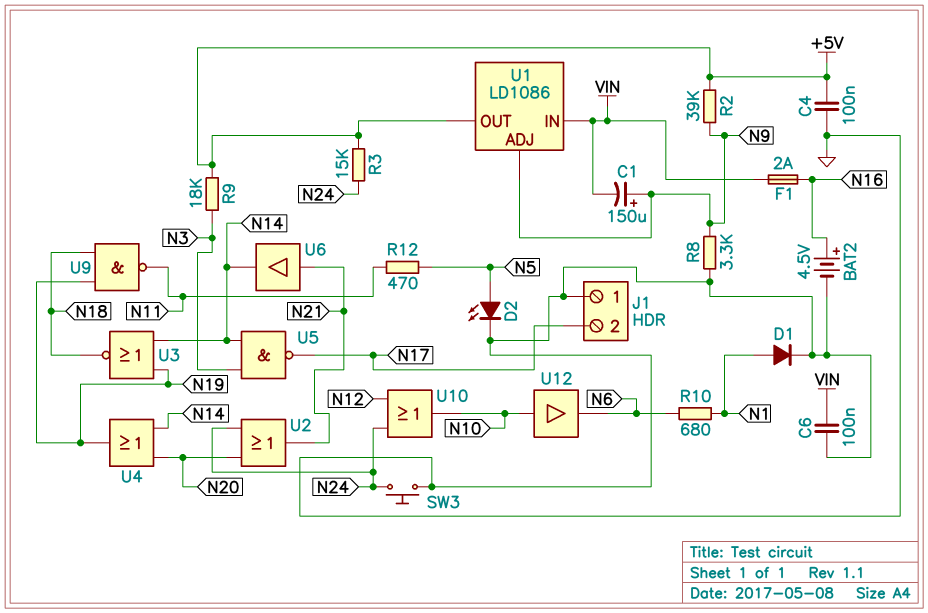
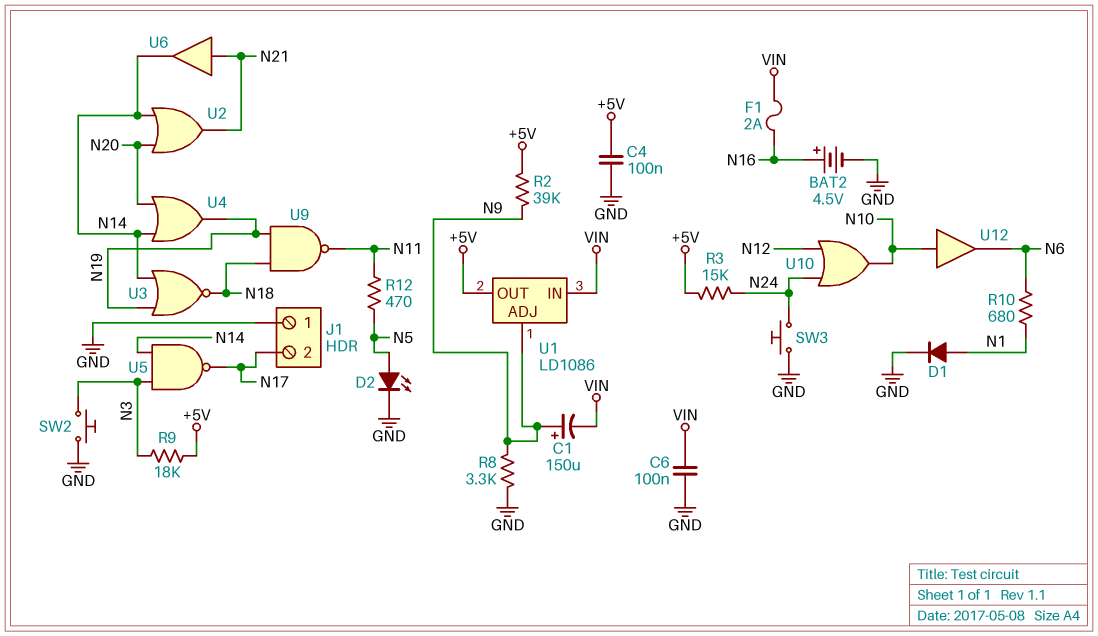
SW2: none -> button (GND, N3)
U2: OR (in N20, in N24, out N21) -> OR (in N14, in N20, out N21)

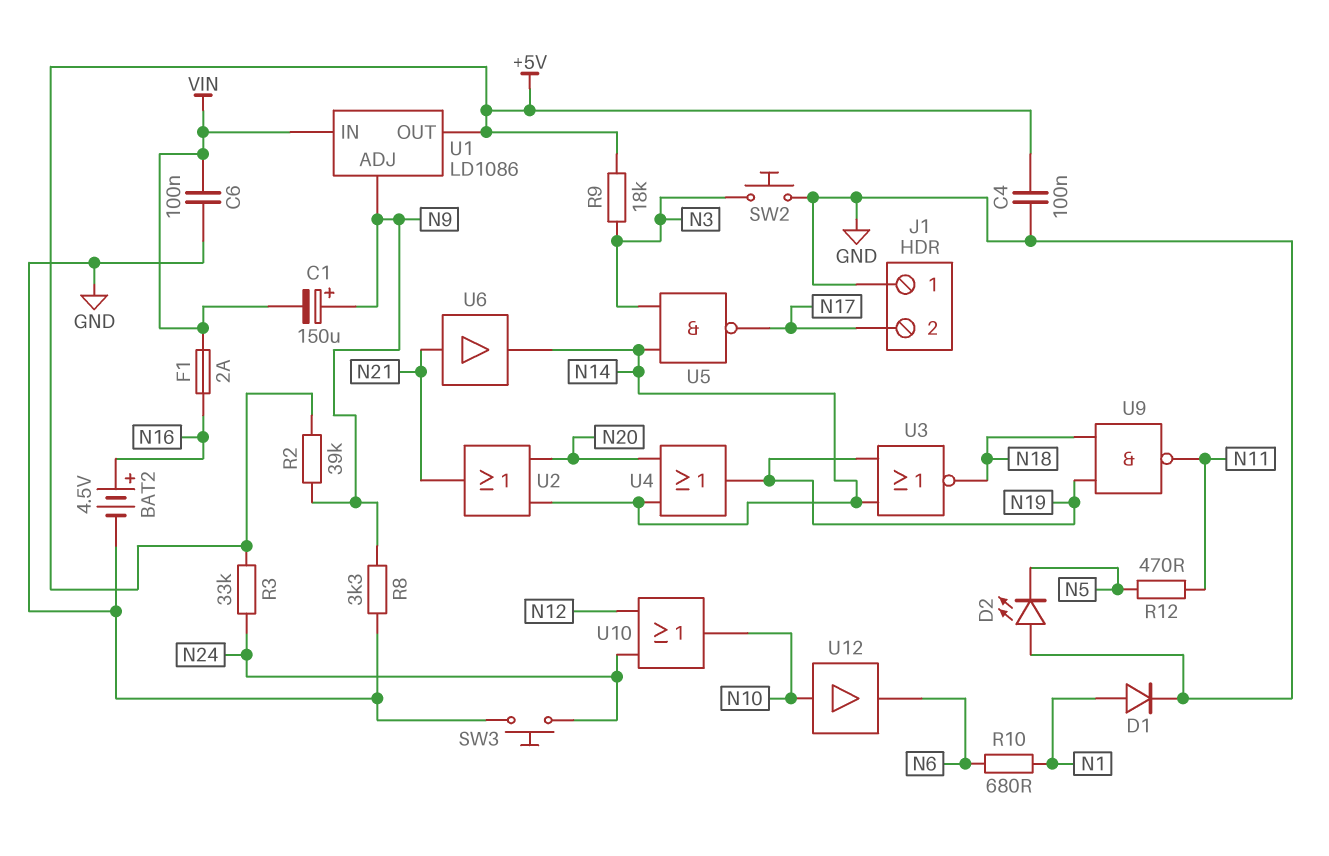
D2: LED (A N5, K GND) -> LED (A GND, K N5)
R3: 15k (+5V, N24) -> 33k (+5V, N24)

